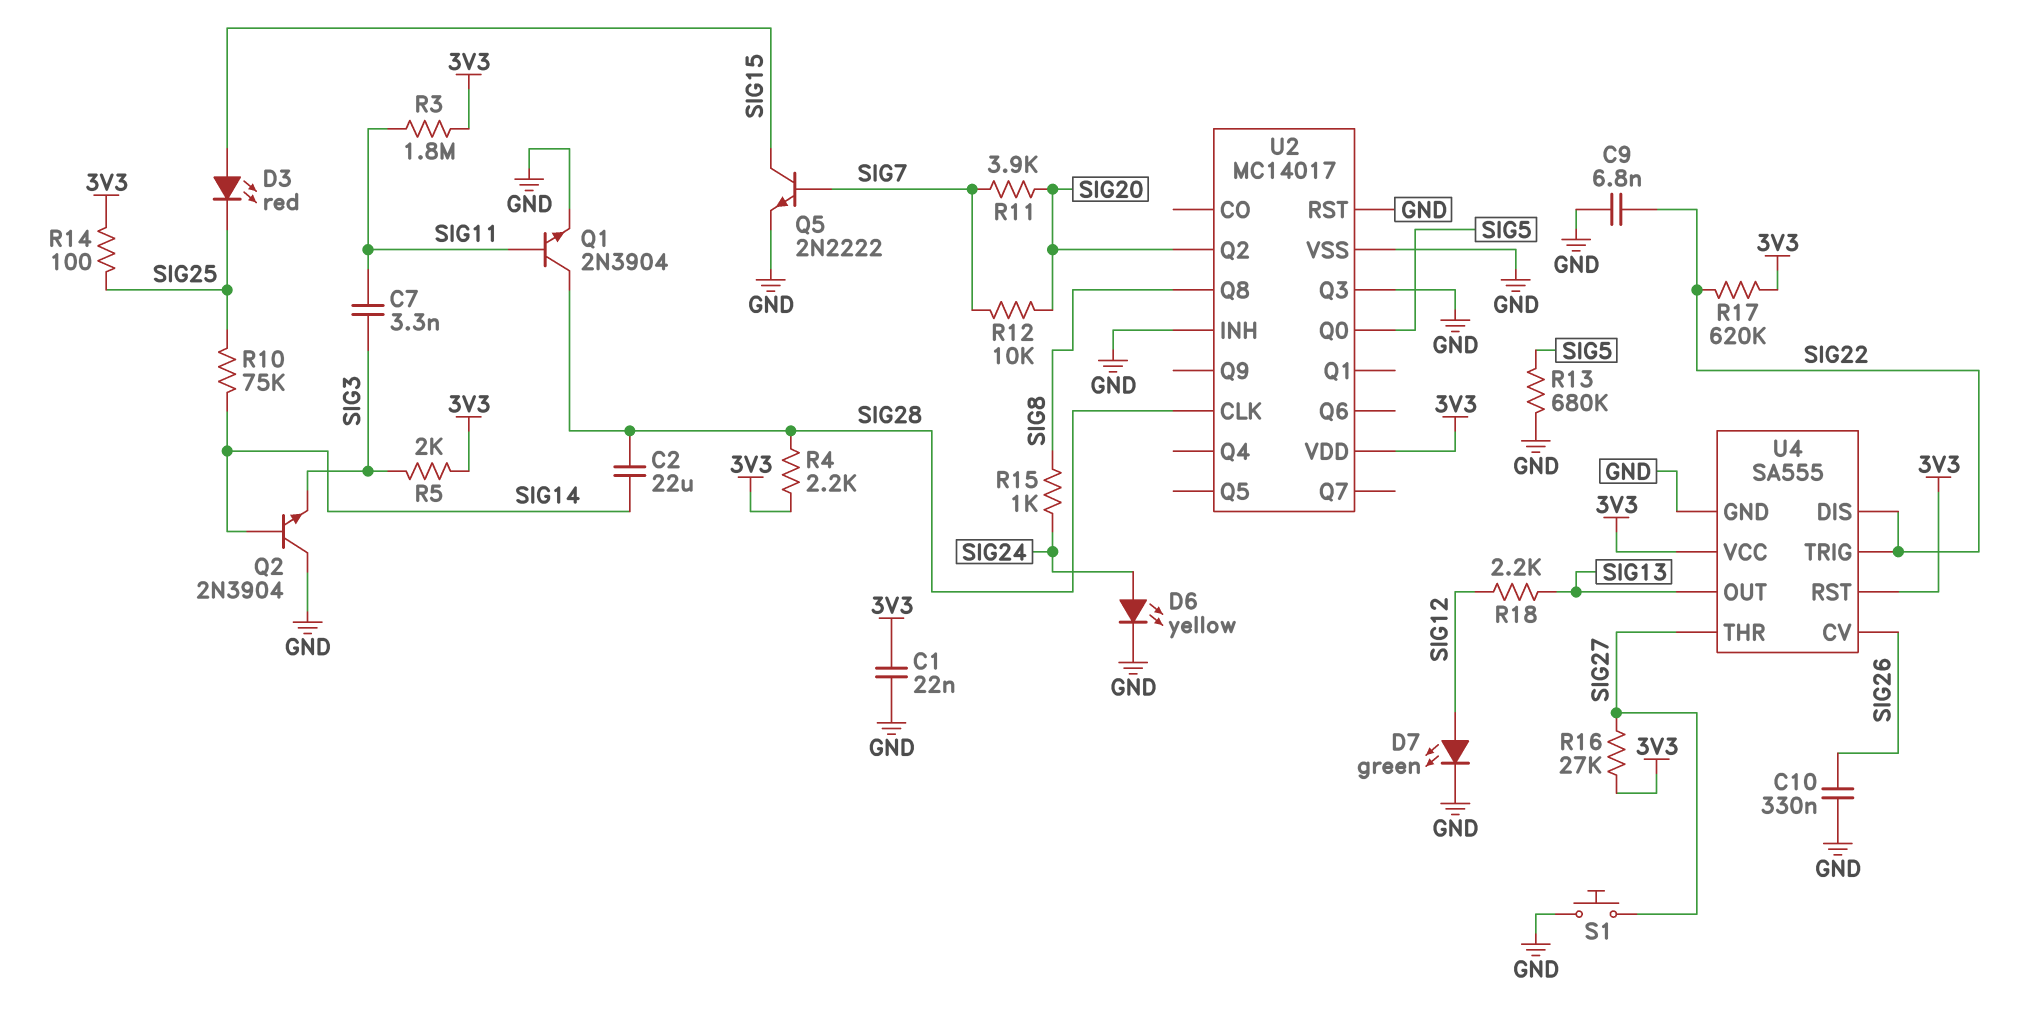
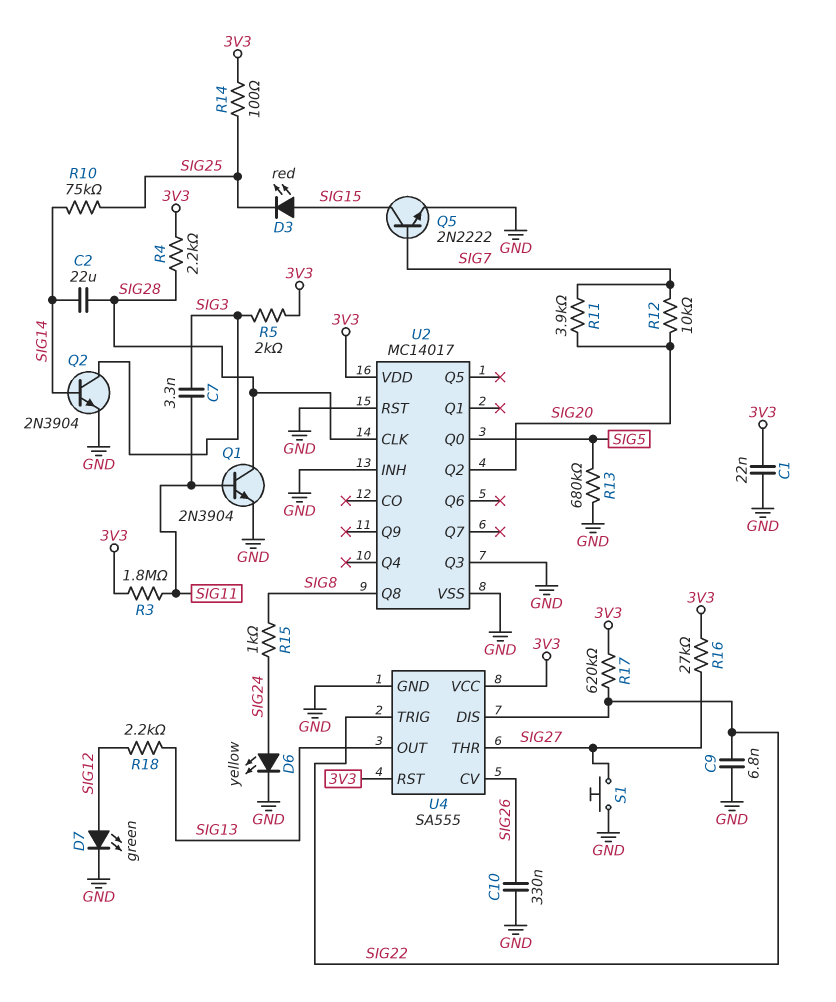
Q2: NPN 2N3904 (B SIG14, C GND, E SIG3) -> NPN 2N3904 (B SIG14, C SIG3, E GND)

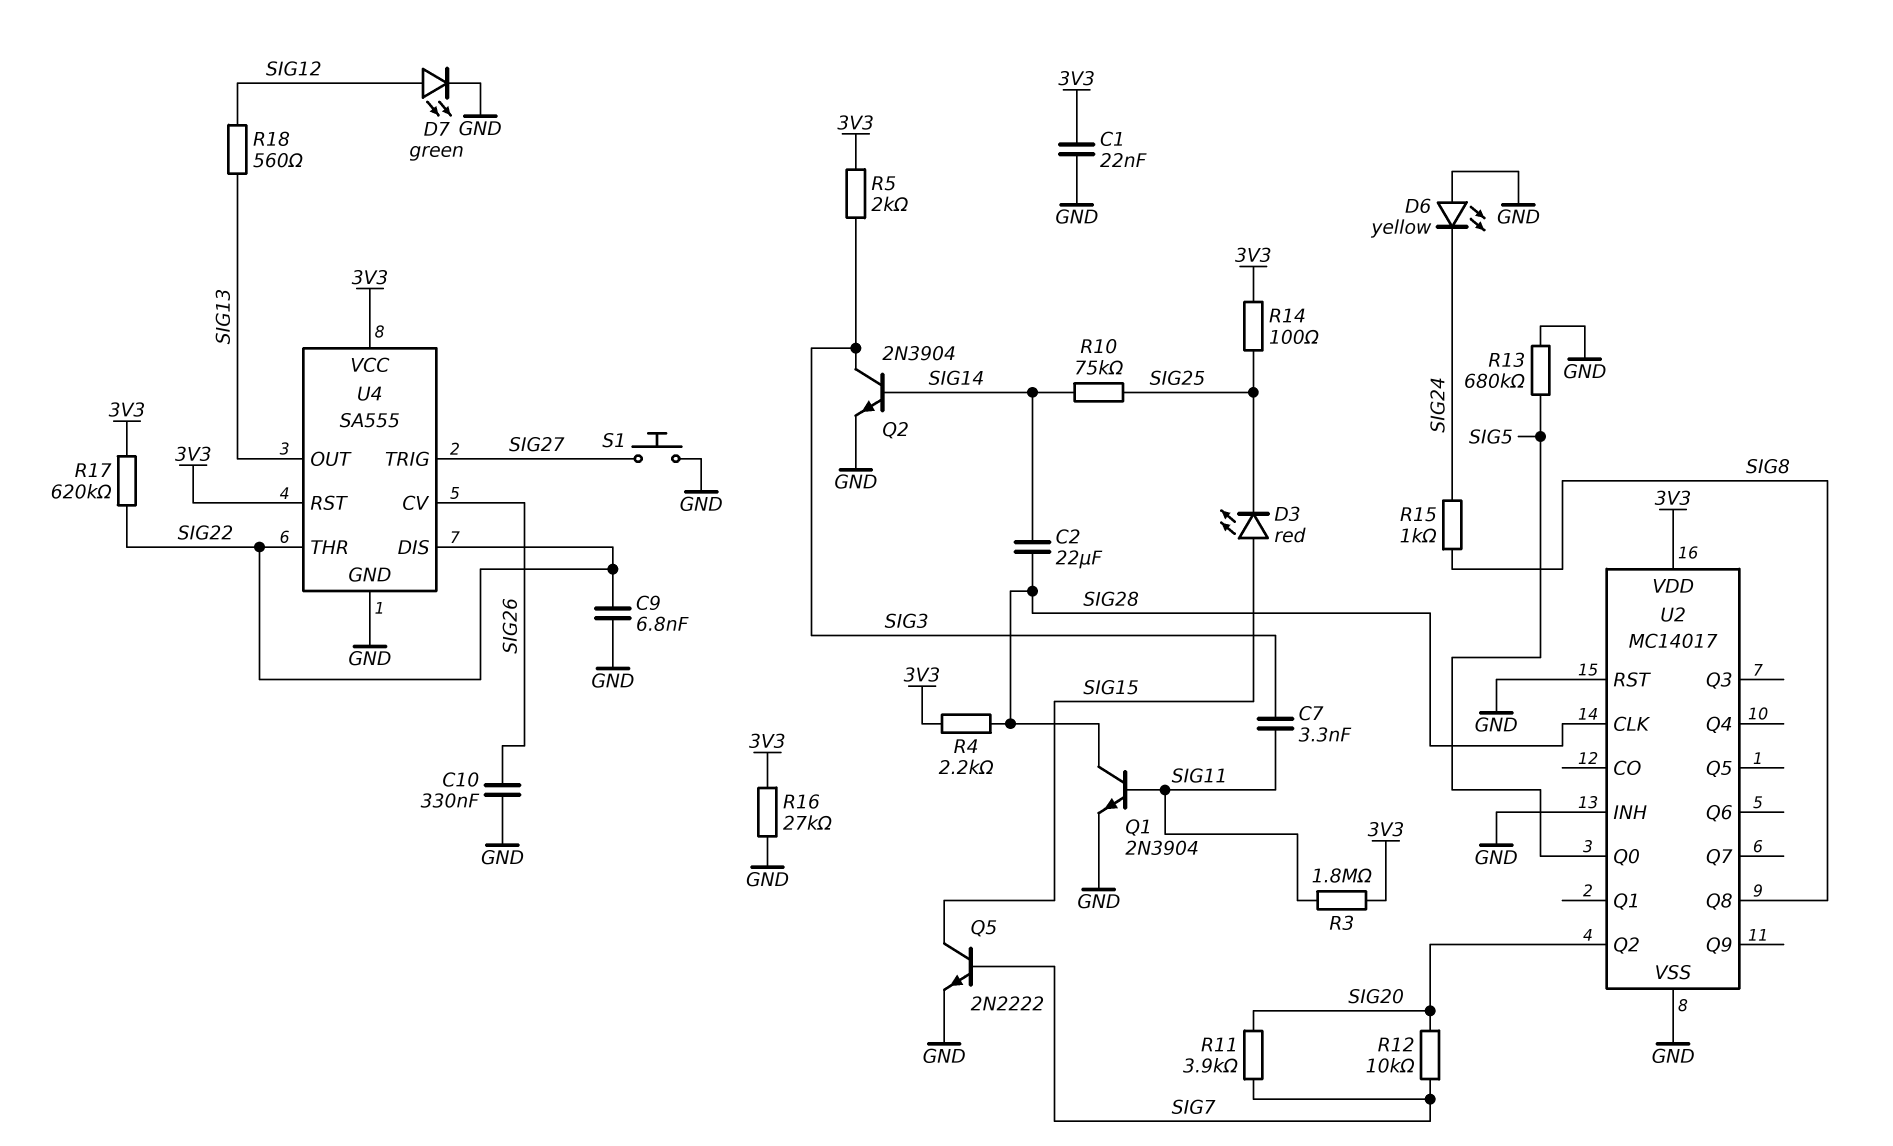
D6: LED yellow (A SIG24, K GND) -> LED yellow (A GND, K SIG24)
R16: 27k (3V3, SIG27) -> 27k (3V3, GND)
R18: 2.2k (SIG12, SIG13) -> 560 (SIG12, SIG13)
U2 pin Q3: GND -> none
U4 pin THR: SIG27 -> SIG22
U4 pin TRIG: SIG22 -> SIG27

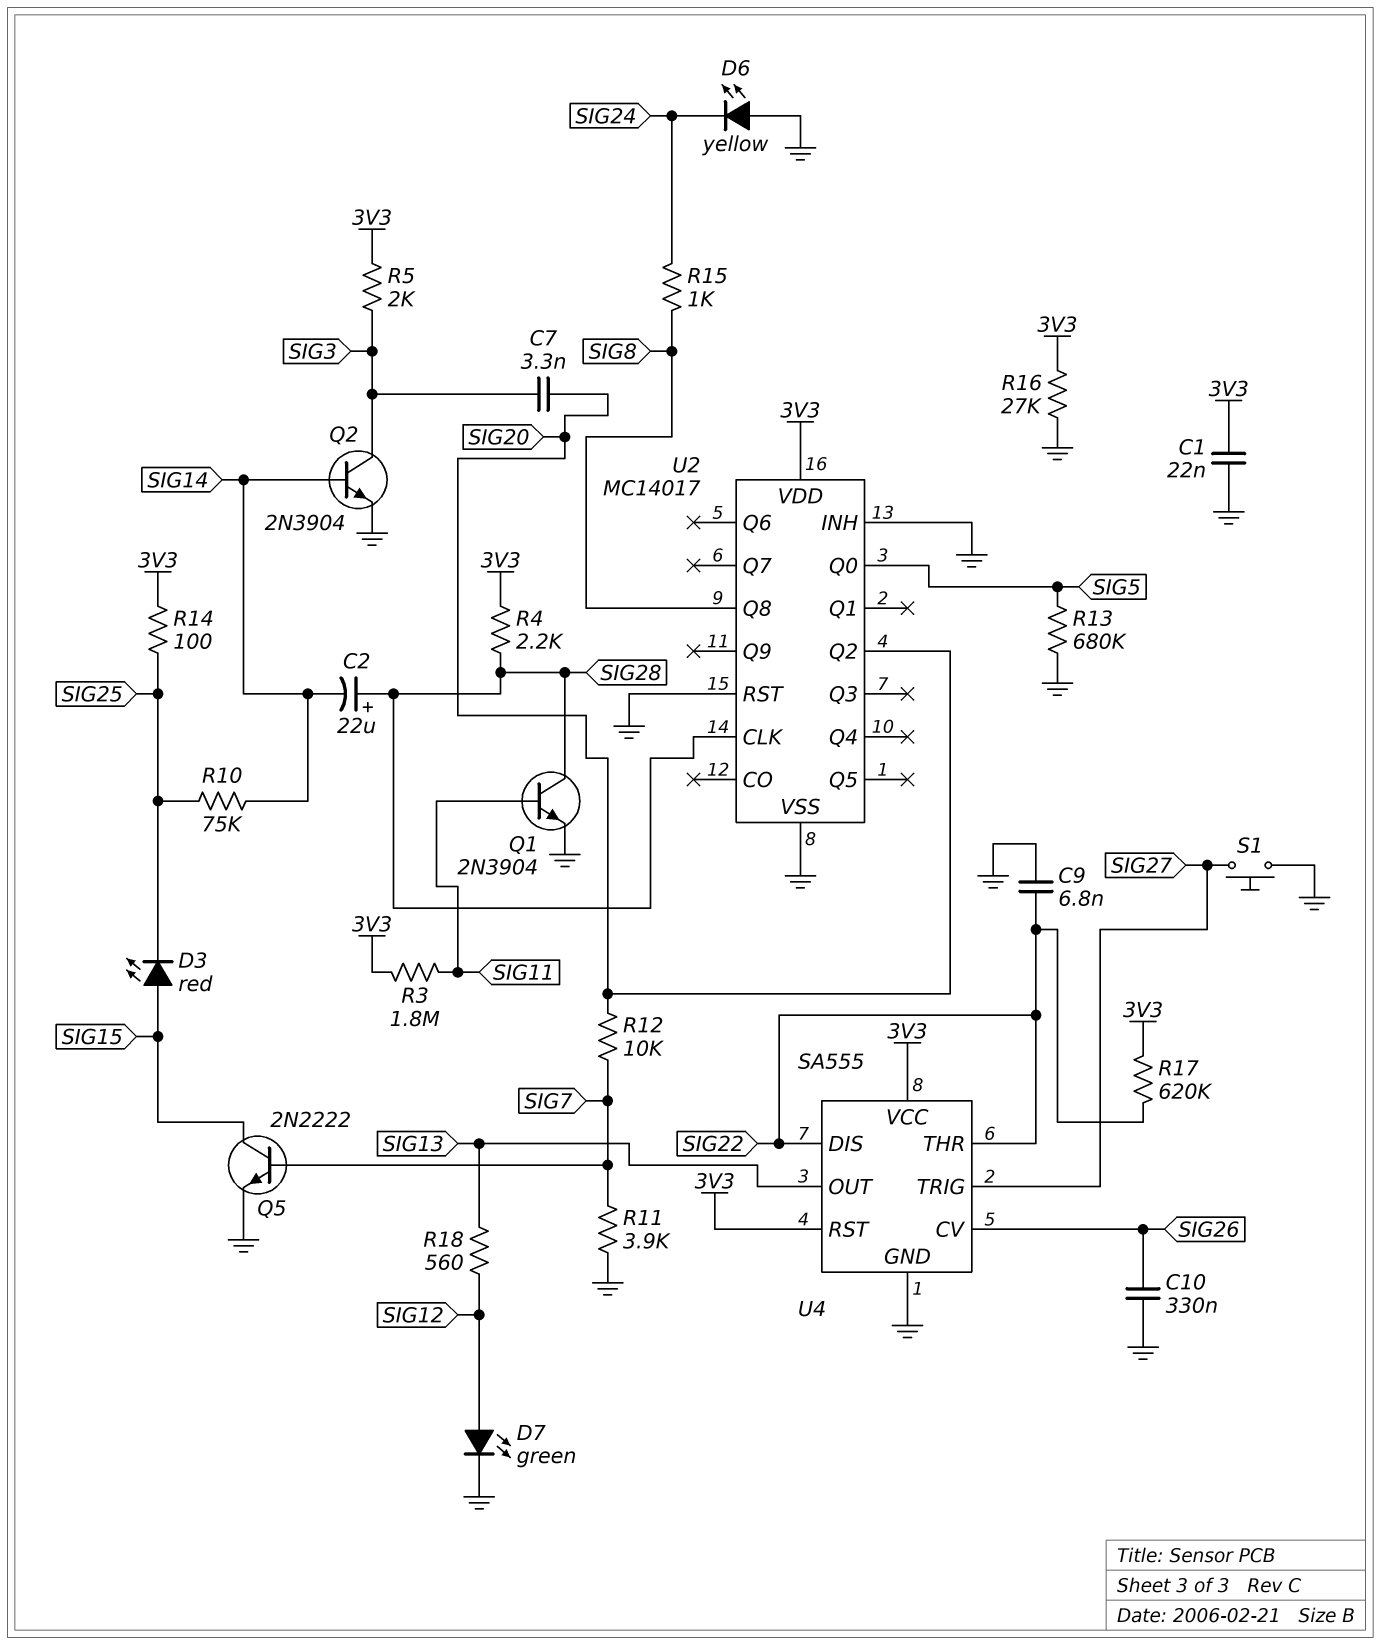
C2: 22uF (SIG14, SIG28) -> 22uF (plus SIG28, minus SIG14)
C7: 3.3nF (SIG3, SIG11) -> 3.3nF (SIG3, SIG20)
R11: 3.9k (SIG7, SIG20) -> 3.9k (GND, SIG7)

